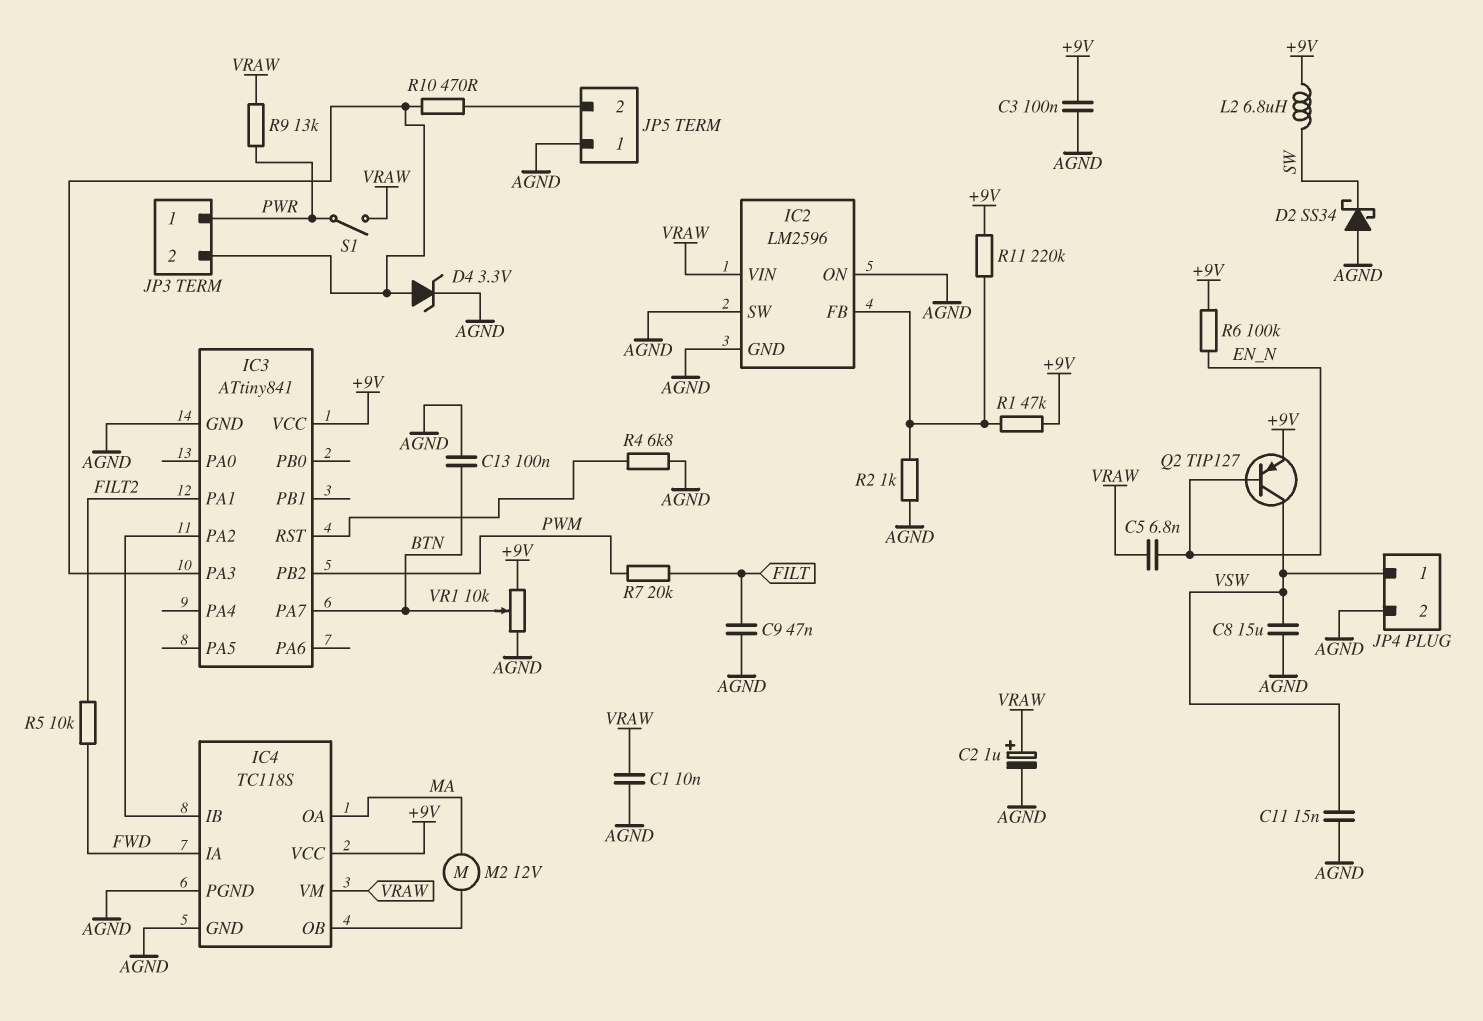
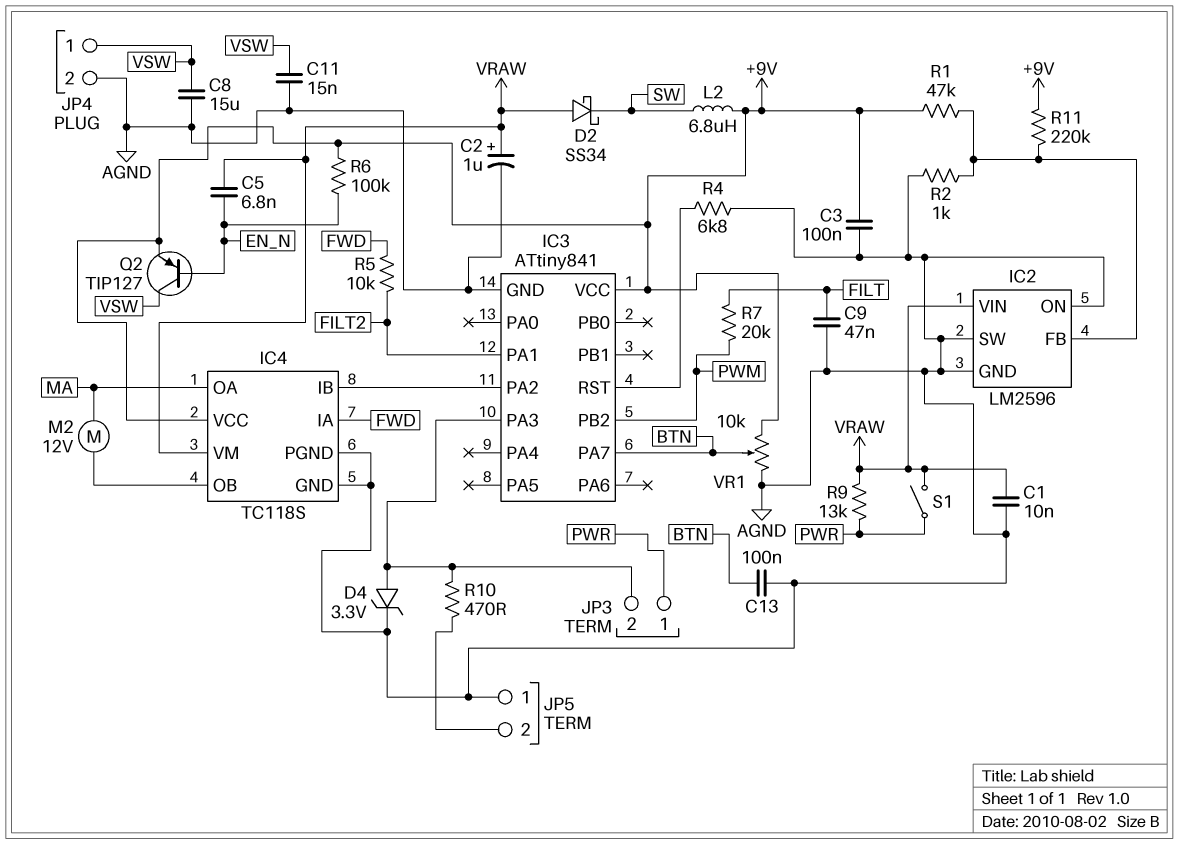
D2: schottky SS34 (A AGND, K SW) -> schottky SS34 (A VRAW, K SW)

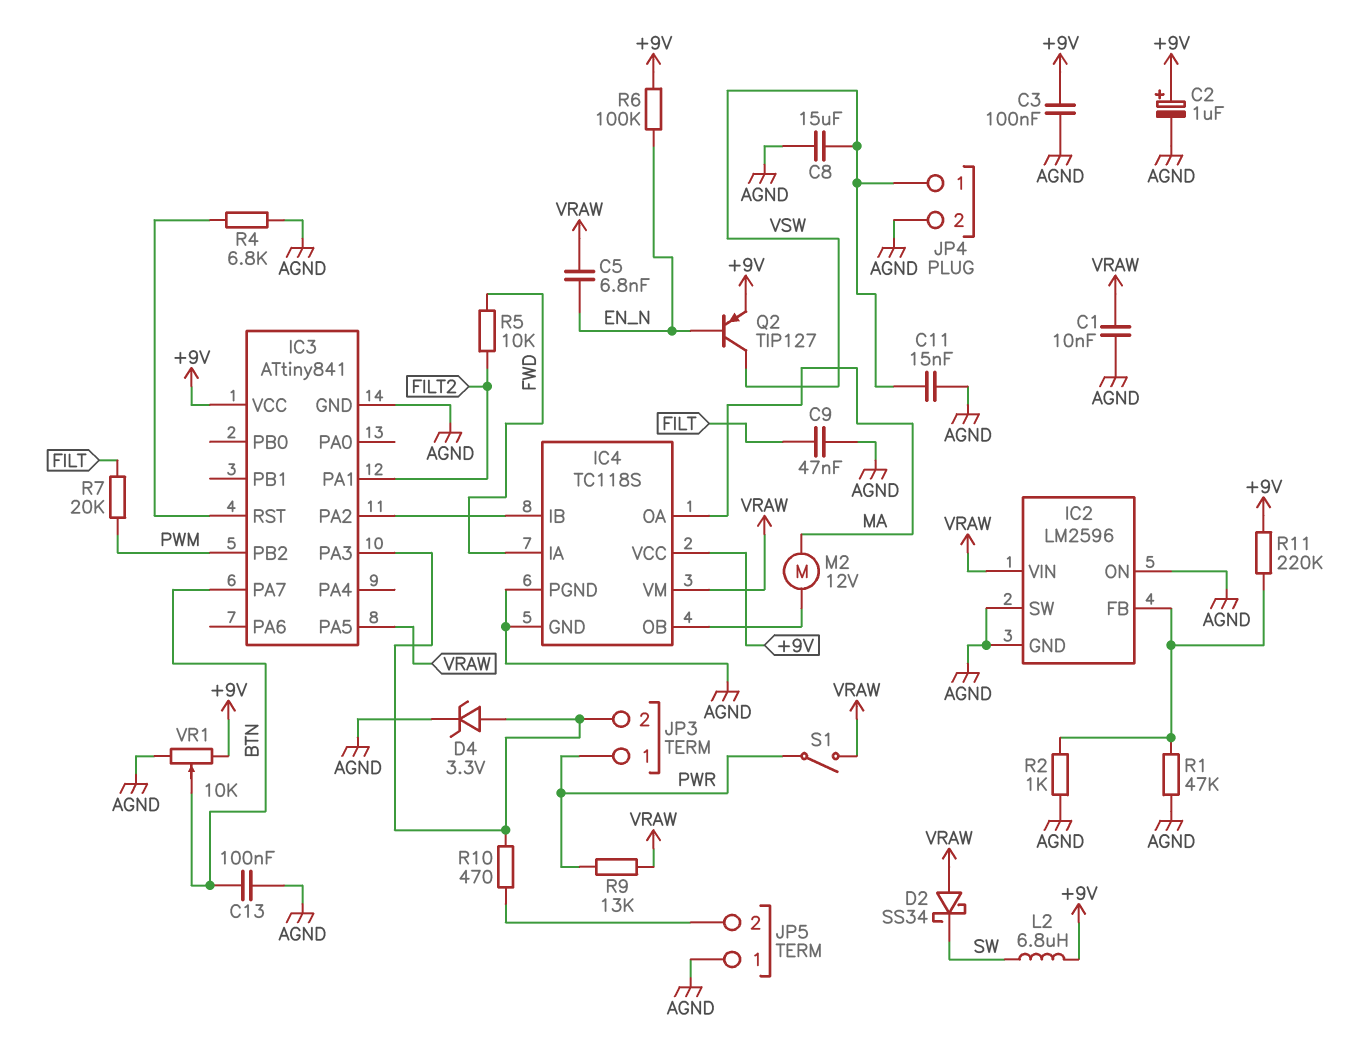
C2: 1uF (plus VRAW, minus AGND) -> 1uF (plus +9V, minus AGND)
IC3 pin PA5: none -> VRAW
R1: 47k (+9V, IC2/FB) -> 47k (AGND, IC2/FB)

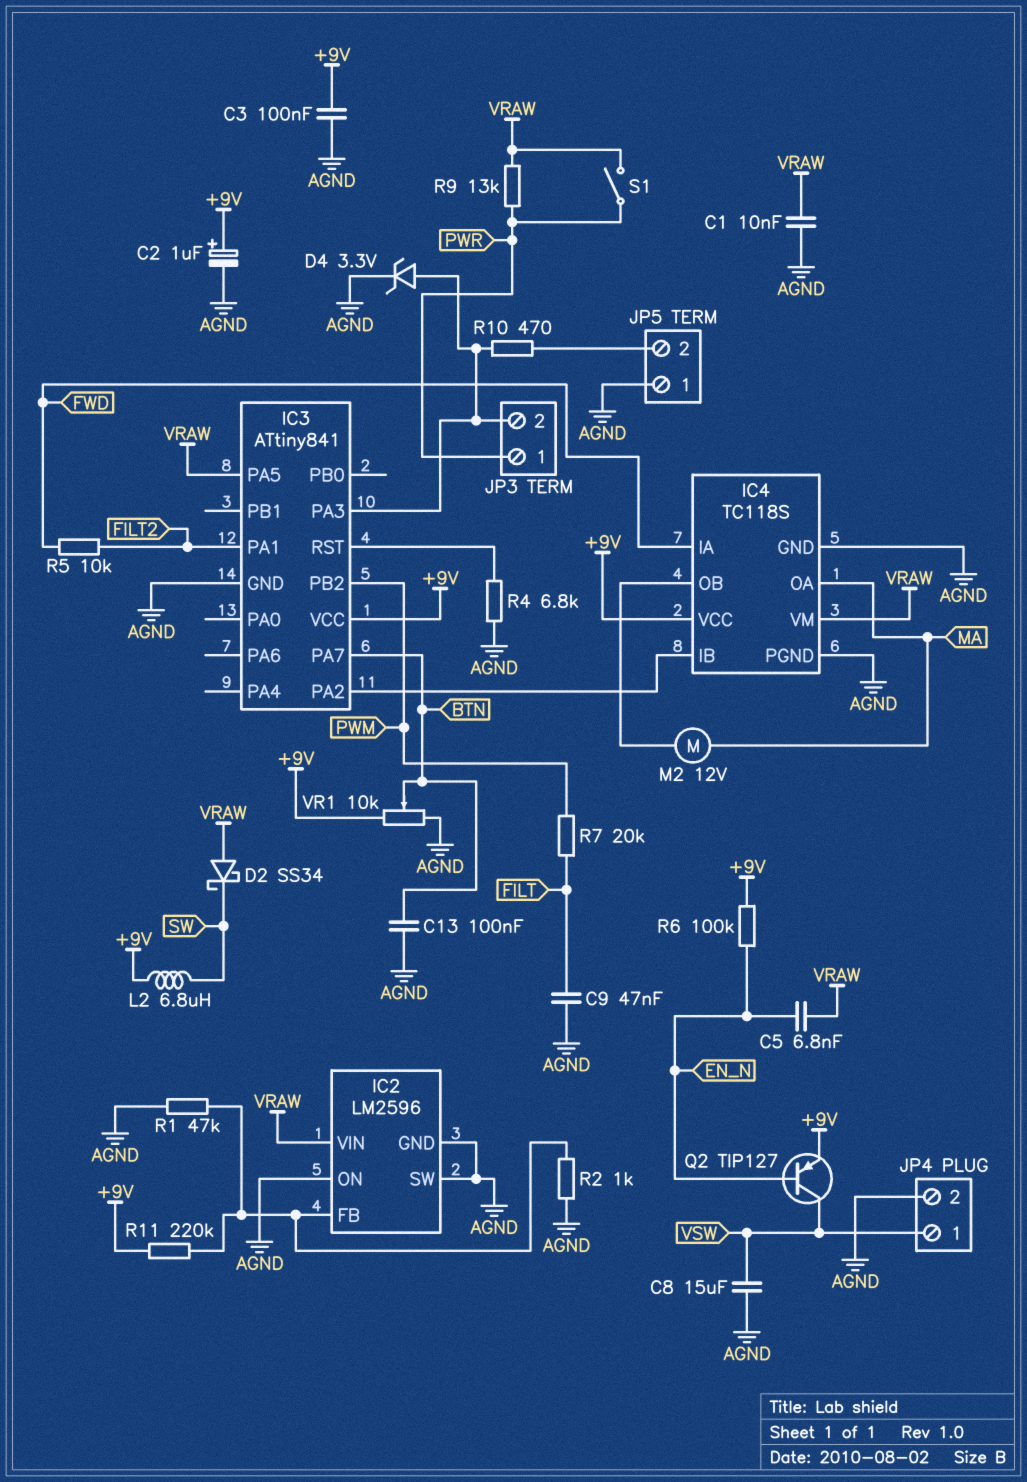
C11: 15nF (AGND, VSW) -> none

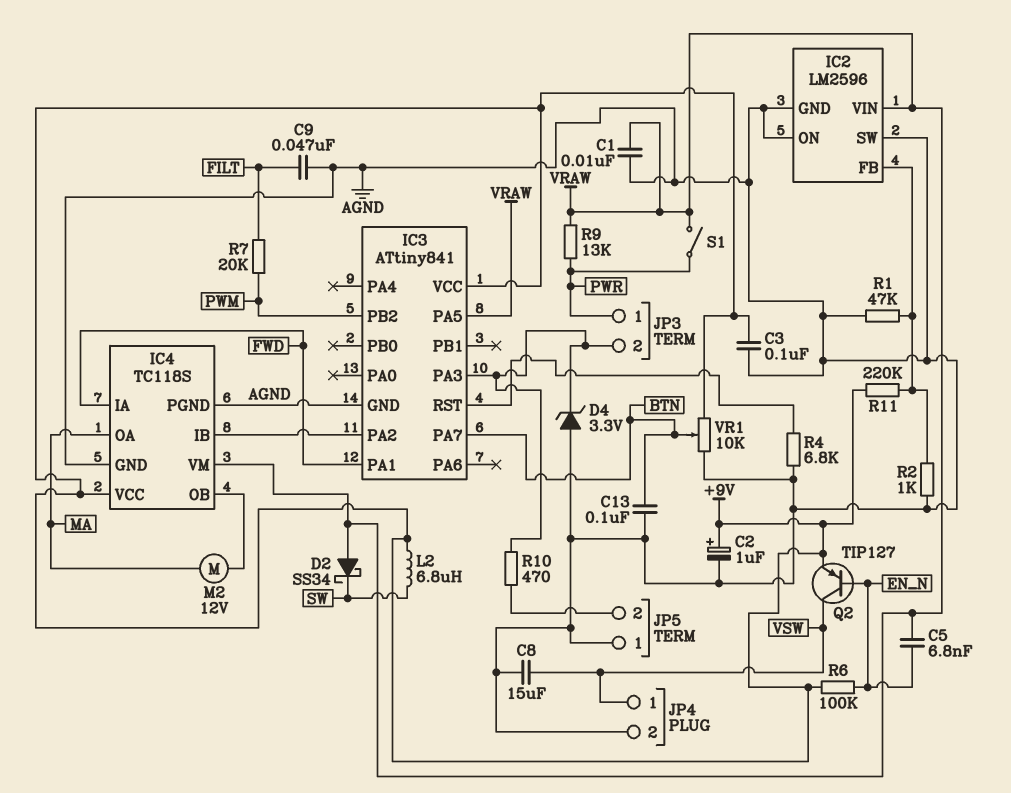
D4: zener 3.3V (A IC3/PA3, K AGND) -> zener 3.3V (A AGND, K IC3/PA3)
IC3 pin PA1: FILT2 -> FWD
R5: 10k (FILT2, FWD) -> none

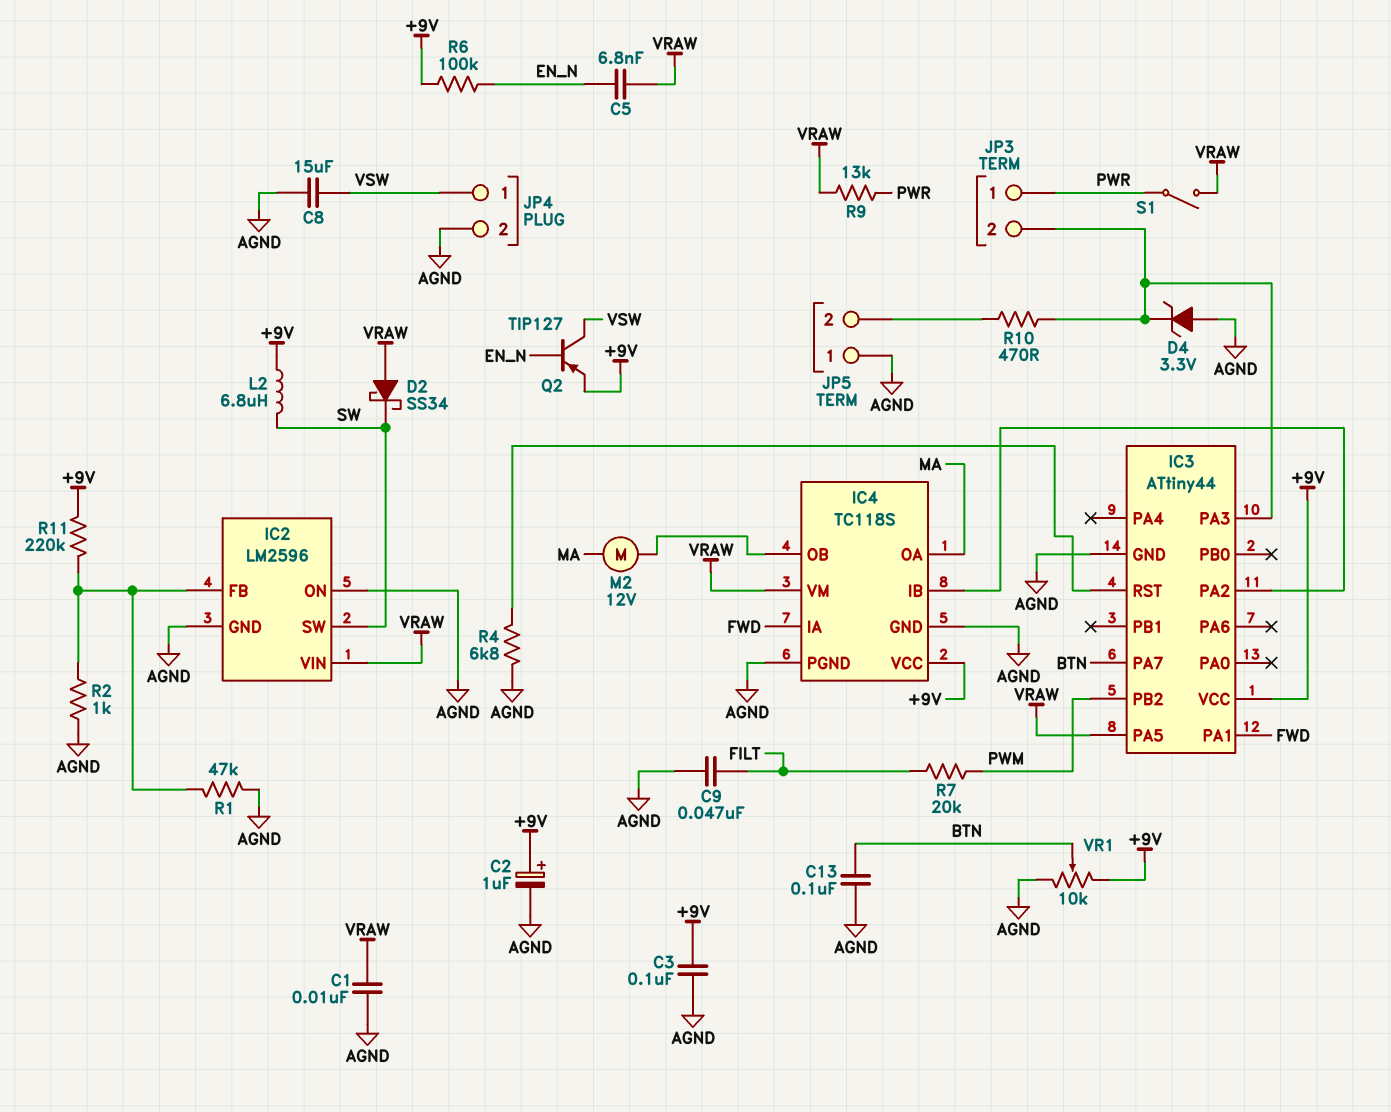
IC2 pin SW: AGND -> SW
IC3: ATtiny841 -> ATtiny44

